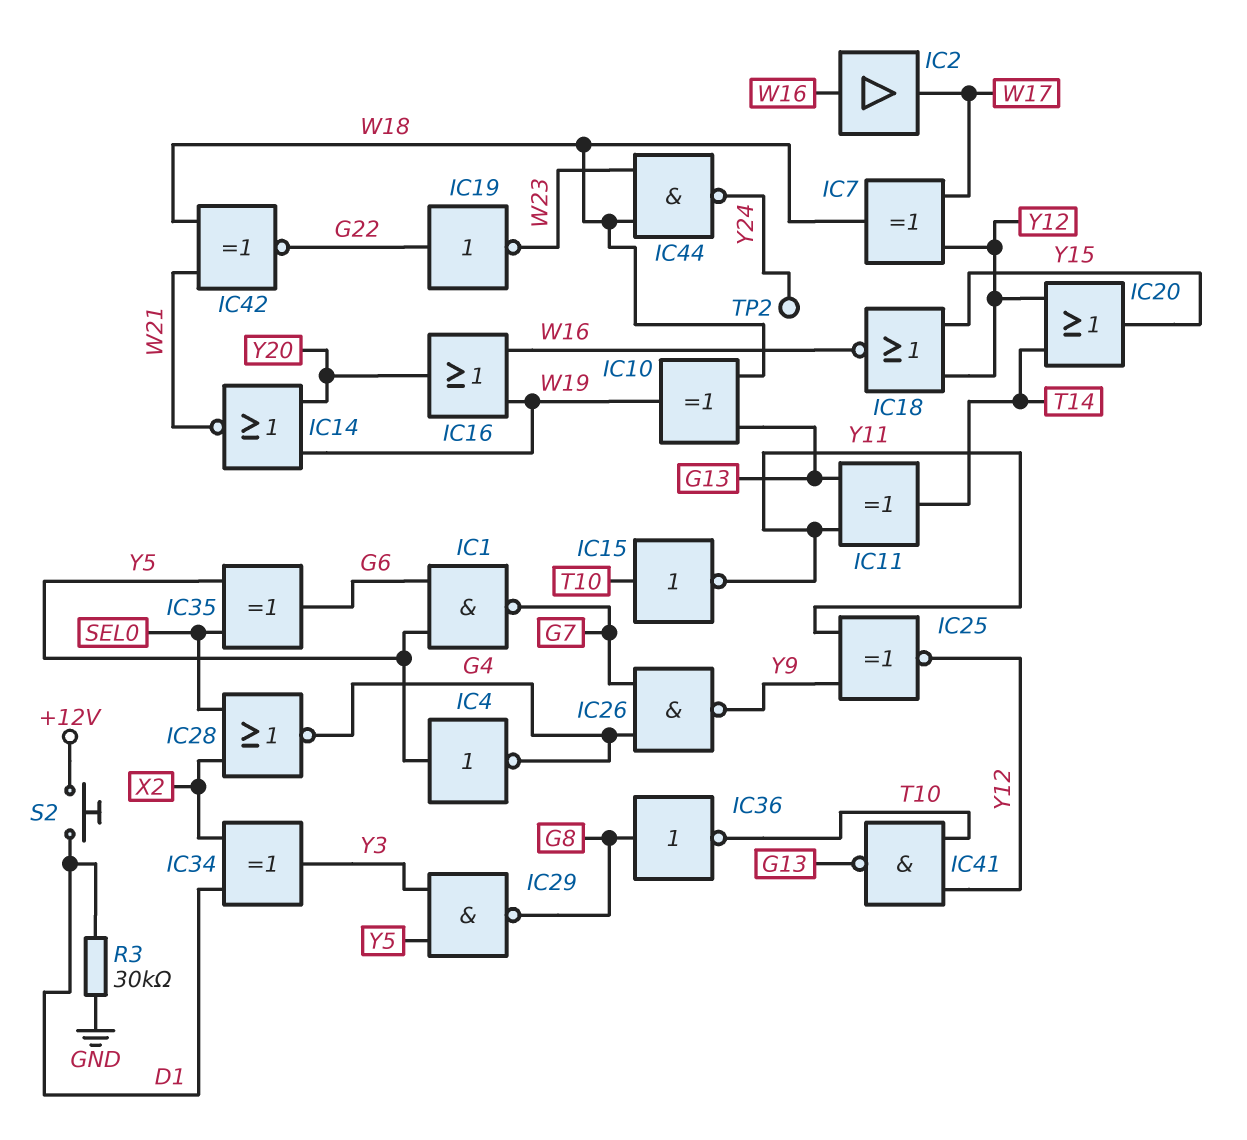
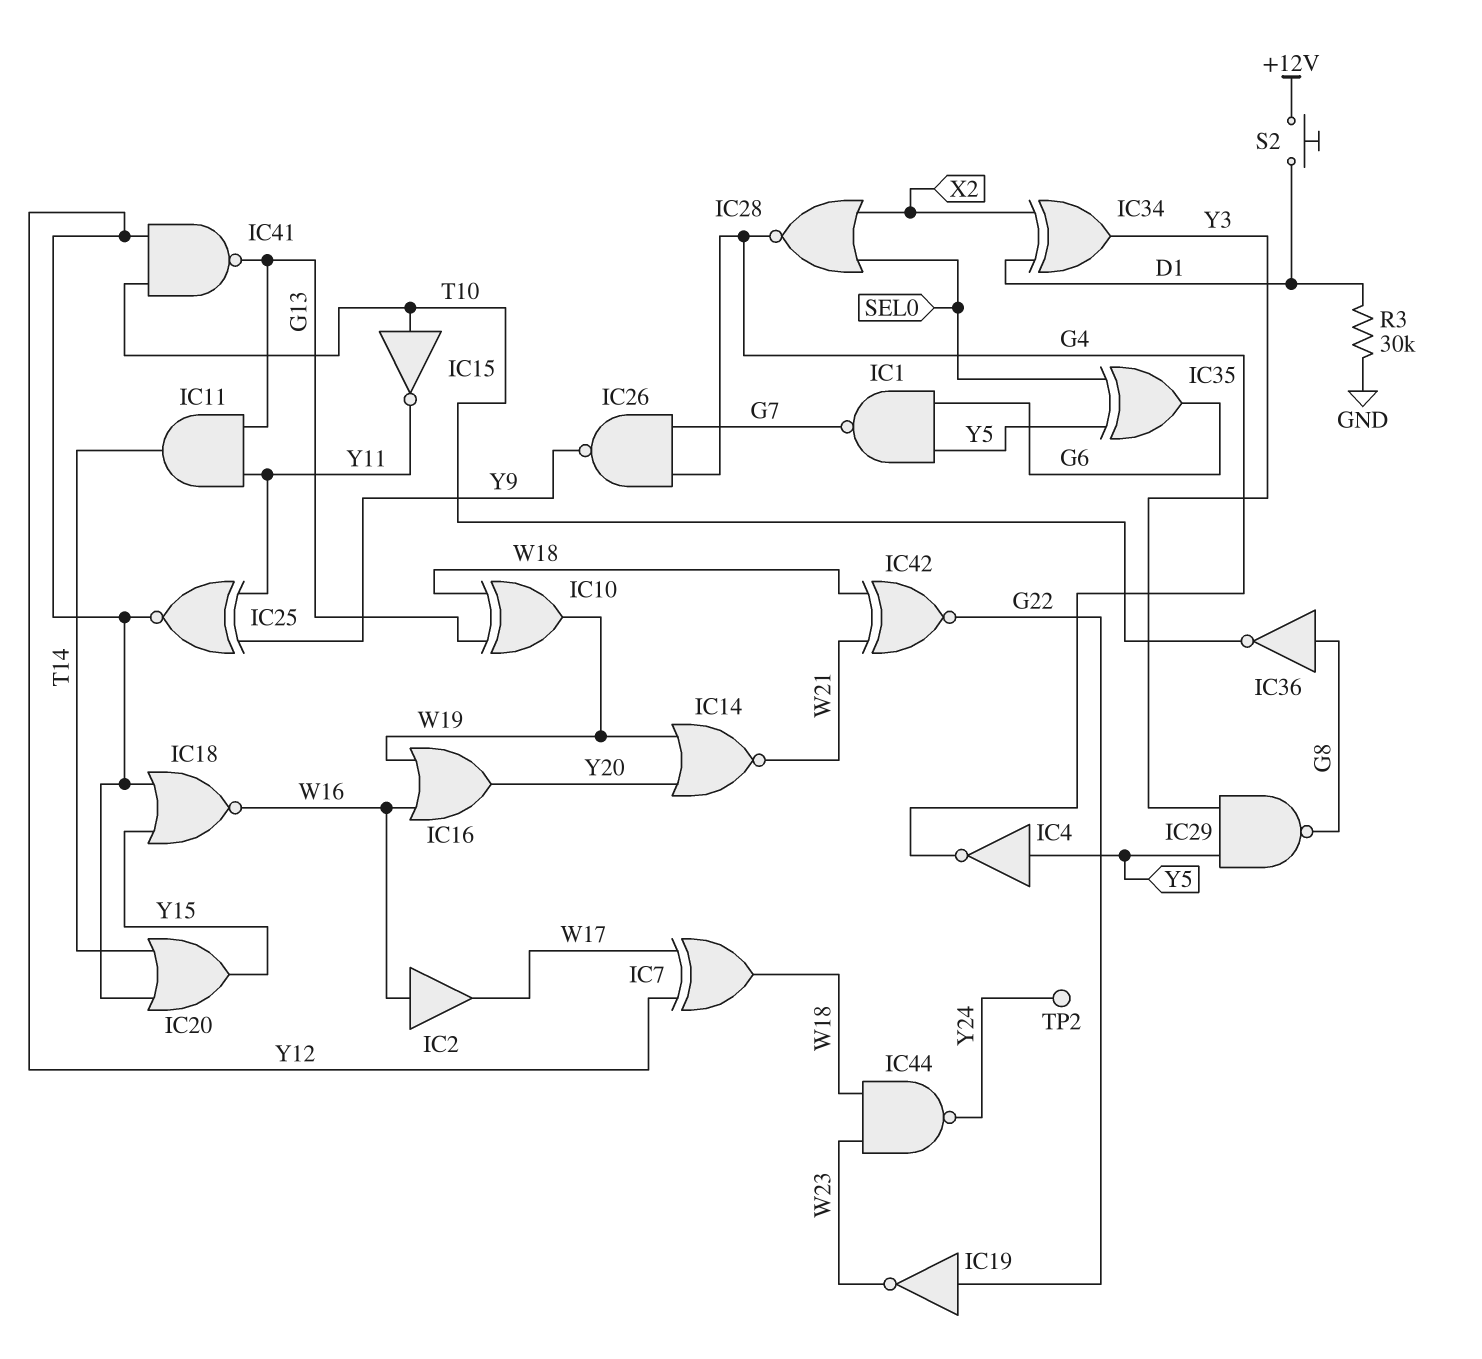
IC11: XOR (in G13, in Y11, out T14) -> AND (in G13, in Y11, out T14)

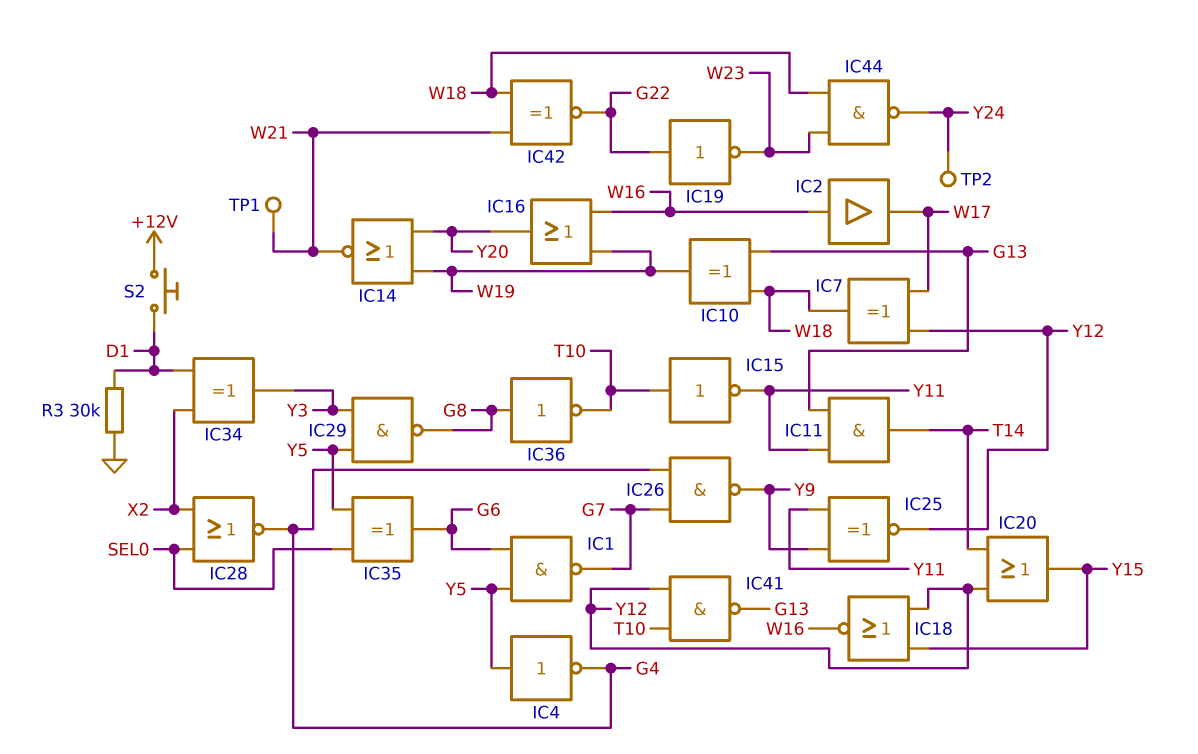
TP1: none -> test point (W21)

